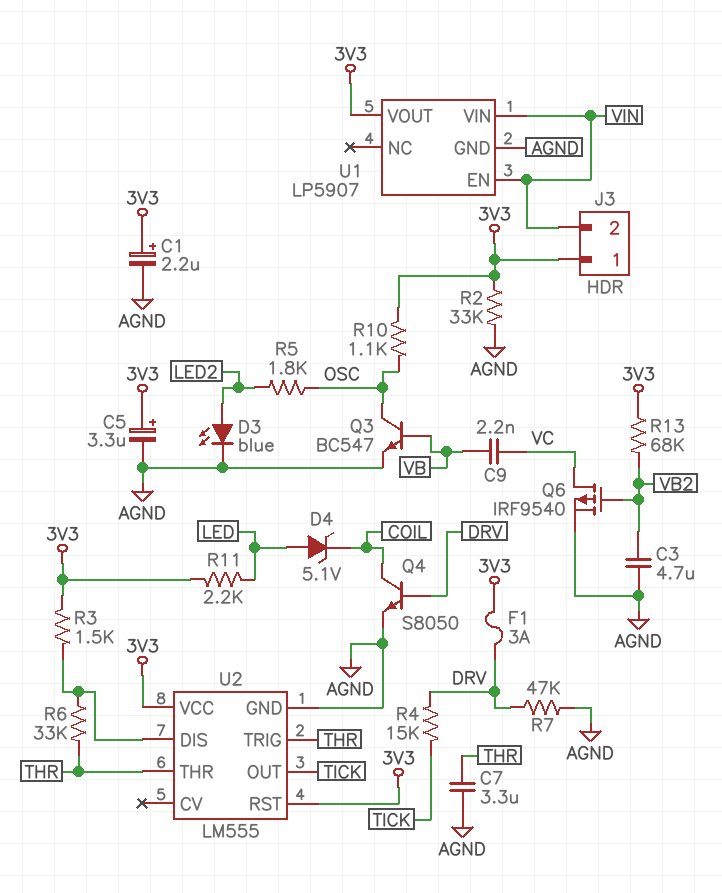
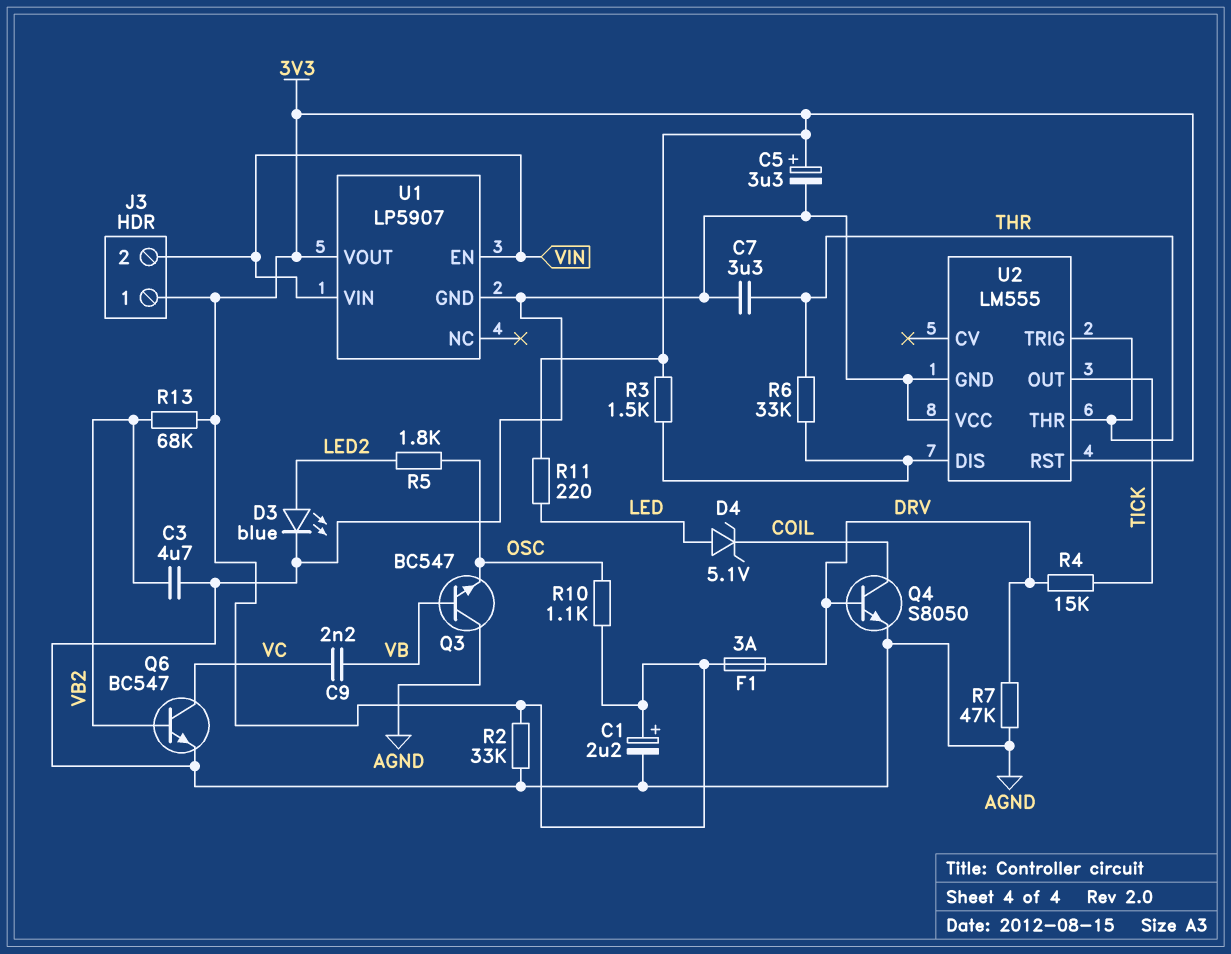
Q3: NPN BC547 (B VB, C OSC, E AGND) -> NPN BC547 (B VB, C AGND, E OSC)
Q6: PMOS IRF9540 (G VB2, D VC, S AGND) -> NPN BC547 (B VB2, C VC, E AGND)
R11: 2.2k (3V3, LED) -> 220 (3V3, LED)
U2 pin VCC: 3V3 -> AGND

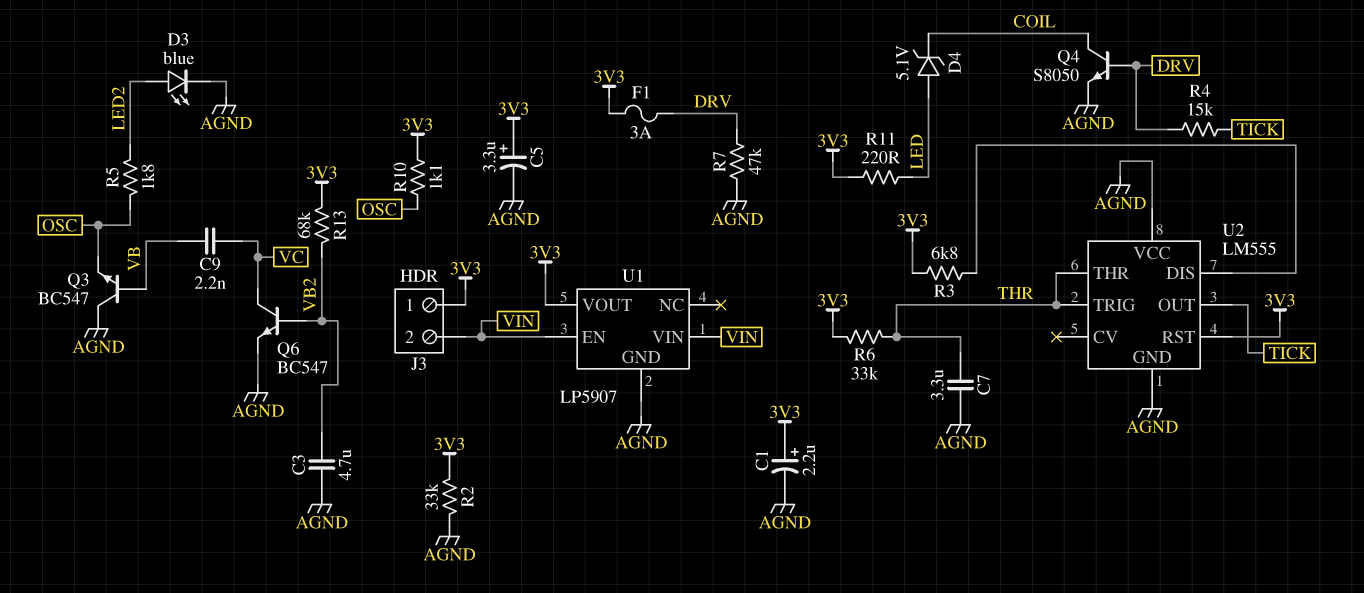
R3: 1.5k (3V3, U2/DIS) -> 6.8k (3V3, U2/DIS)
R6: 33k (THR, U2/DIS) -> 33k (3V3, THR)

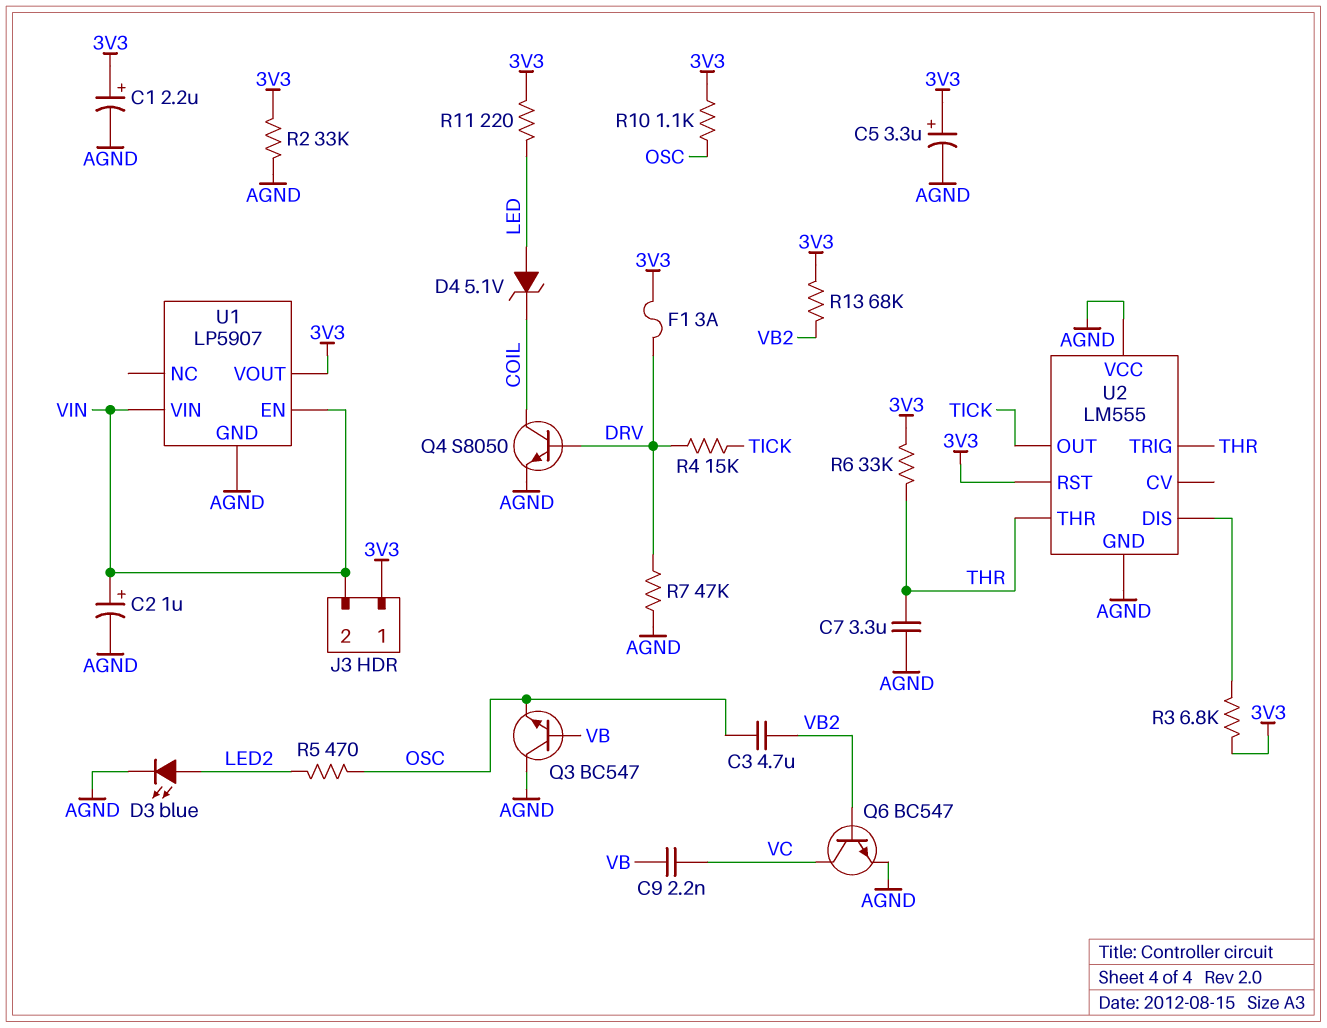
C2: none -> 1uF (plus VIN, minus AGND)
C3: 4.7uF (AGND, VB2) -> 4.7uF (OSC, VB2)
R5: 1.8k (LED2, OSC) -> 470 (LED2, OSC)

